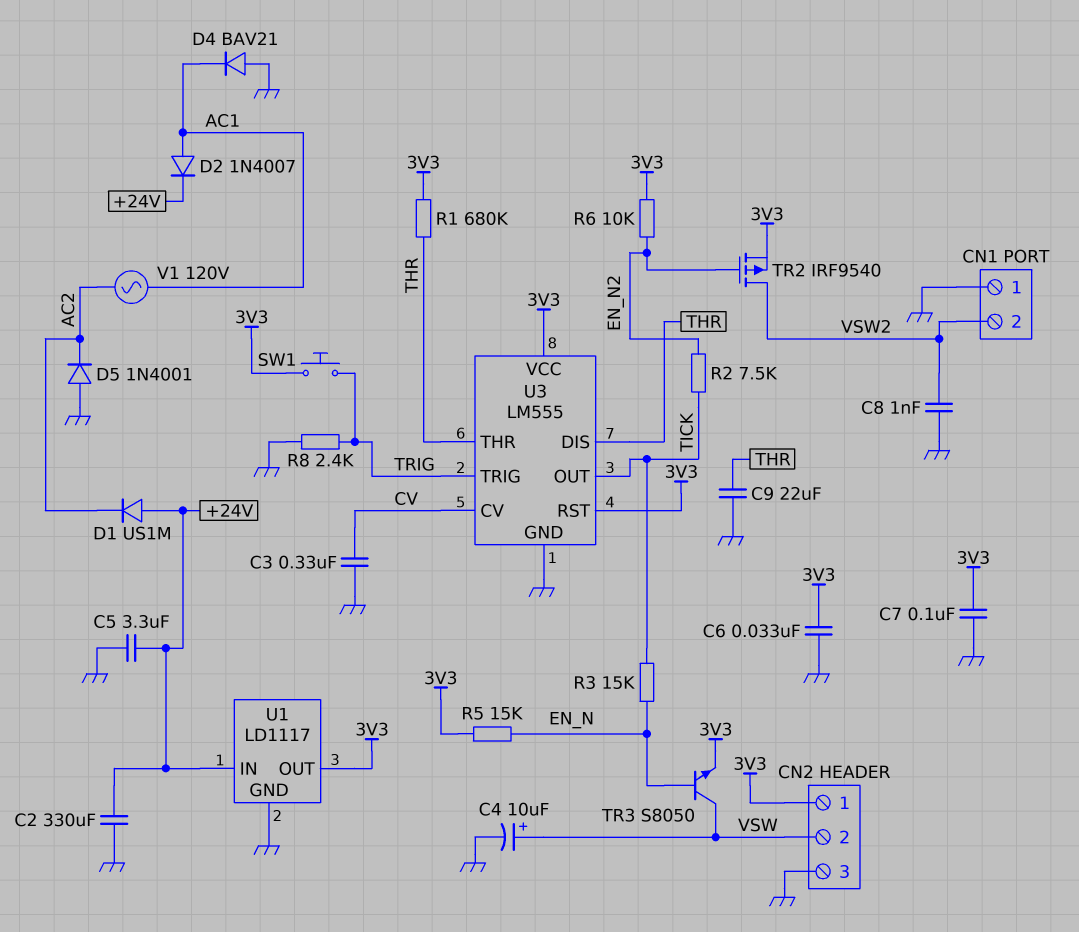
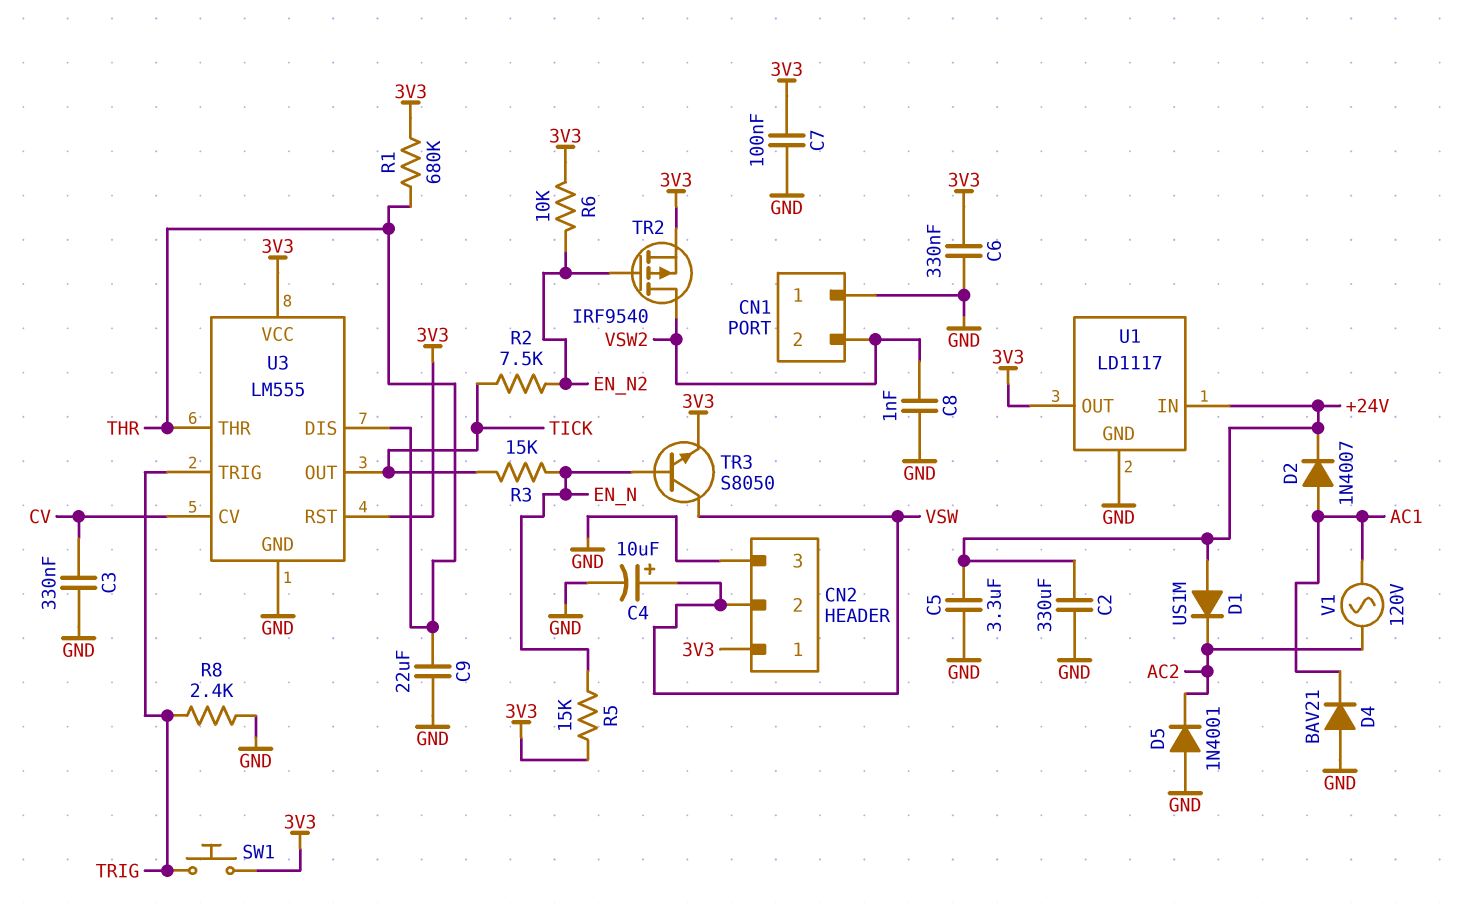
C6: 33nF (3V3, GND) -> 330nF (3V3, GND)

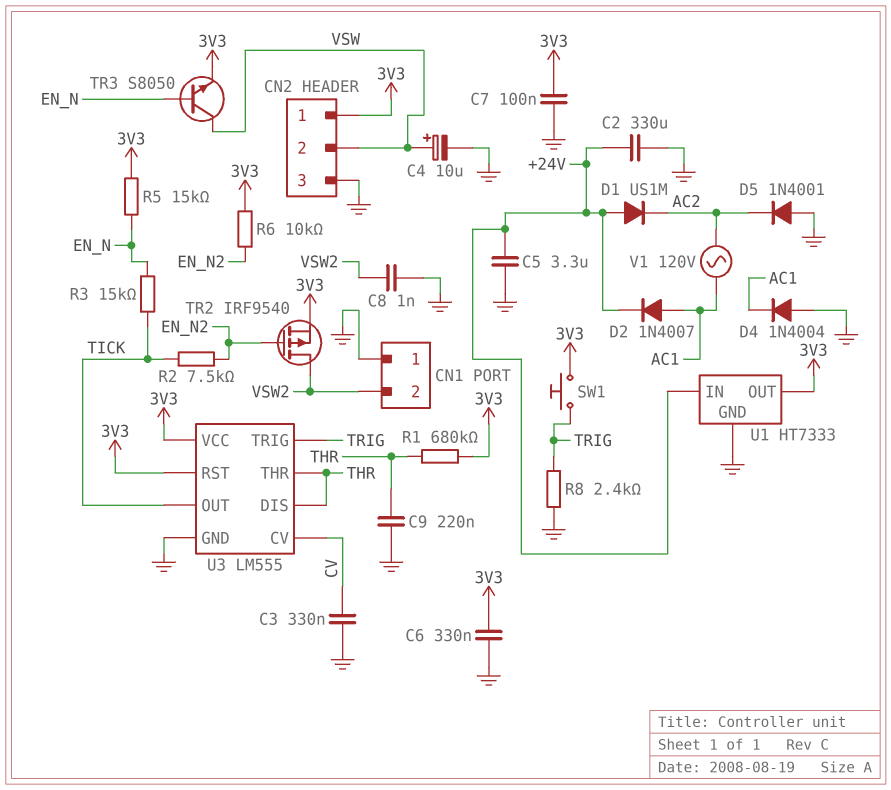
C9: 22uF (GND, THR) -> 220nF (GND, THR)
D4: diode BAV21 (A GND, K AC1) -> diode 1N4004 (A GND, K AC1)
U1: LD1117 -> HT7333

